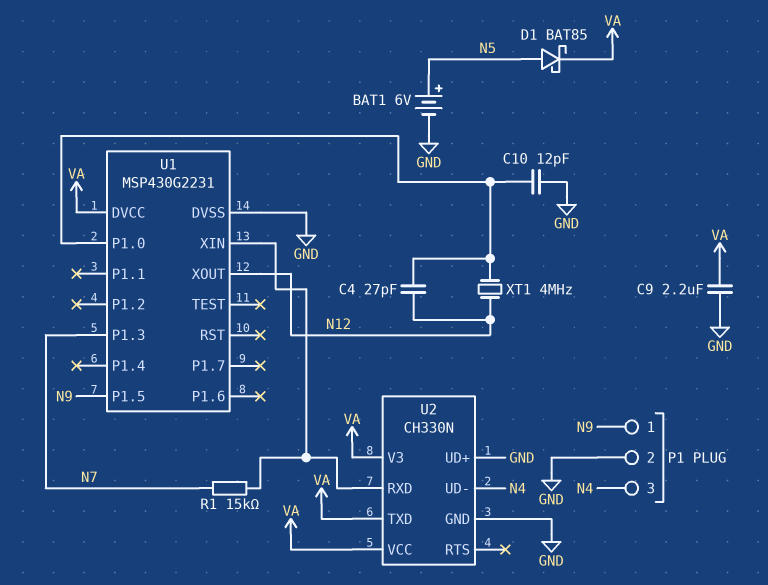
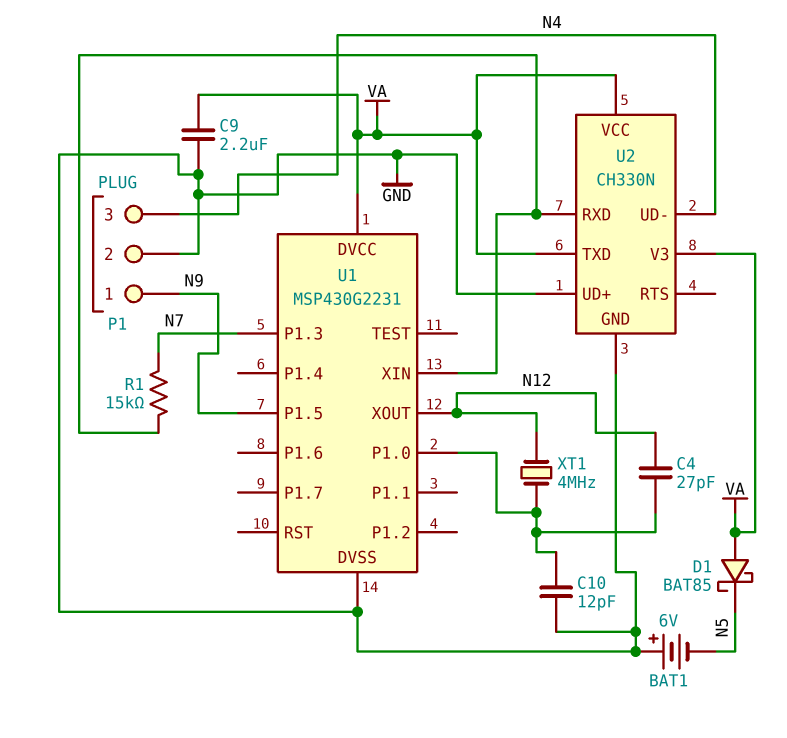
BAT1: 6V (plus N5, minus GND) -> 6V (plus GND, minus N5)
D1: schottky BAT85 (A N5, K VA) -> schottky BAT85 (A VA, K N5)

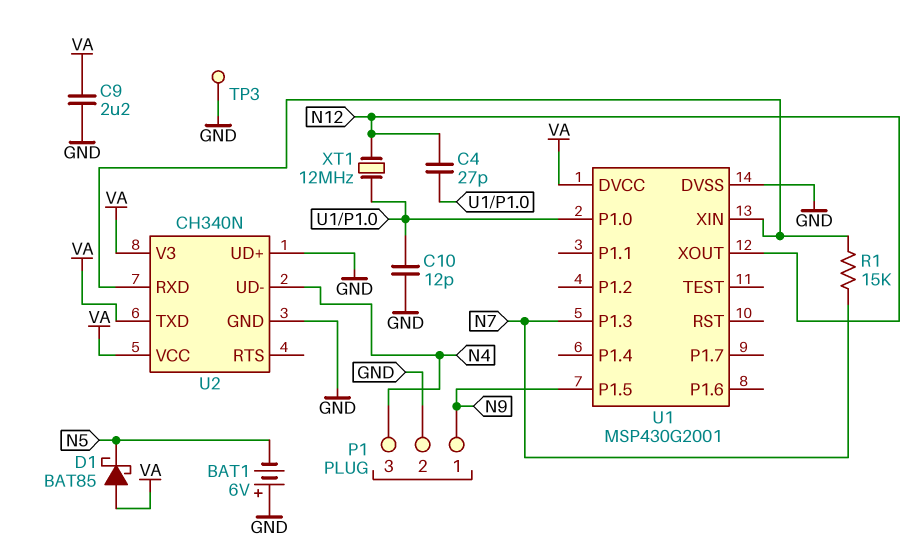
TP3: none -> test point (GND)
U1: MSP430G2231 -> MSP430G2001
U2: CH330N -> CH340N
XT1: 4MHz (N12, U1/P1.0) -> 12MHz (N12, U1/P1.0)

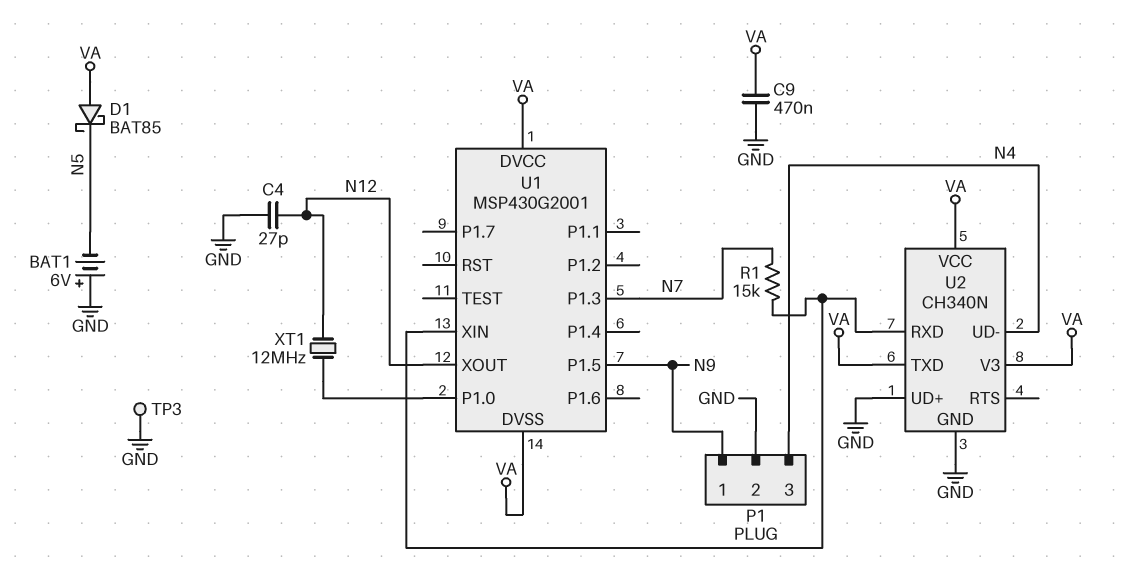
C4: 27pF (N12, U1/P1.0) -> 27pF (GND, N12)
C9: 2.2uF (GND, VA) -> 470nF (GND, VA)
C10: 12pF (GND, U1/P1.0) -> none
U1 pin DVSS: GND -> VA

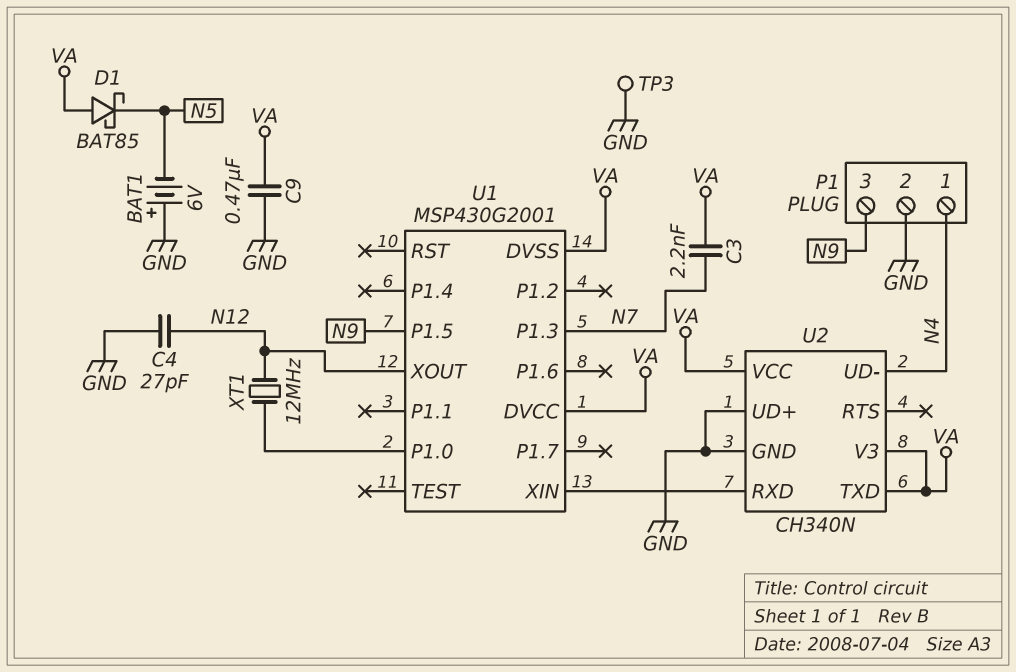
C3: none -> 2.2nF (N7, VA)
P1 pin 1: N9 -> N4
P1 pin 3: N4 -> N9
R1: 15k (N7, U1/XIN) -> none

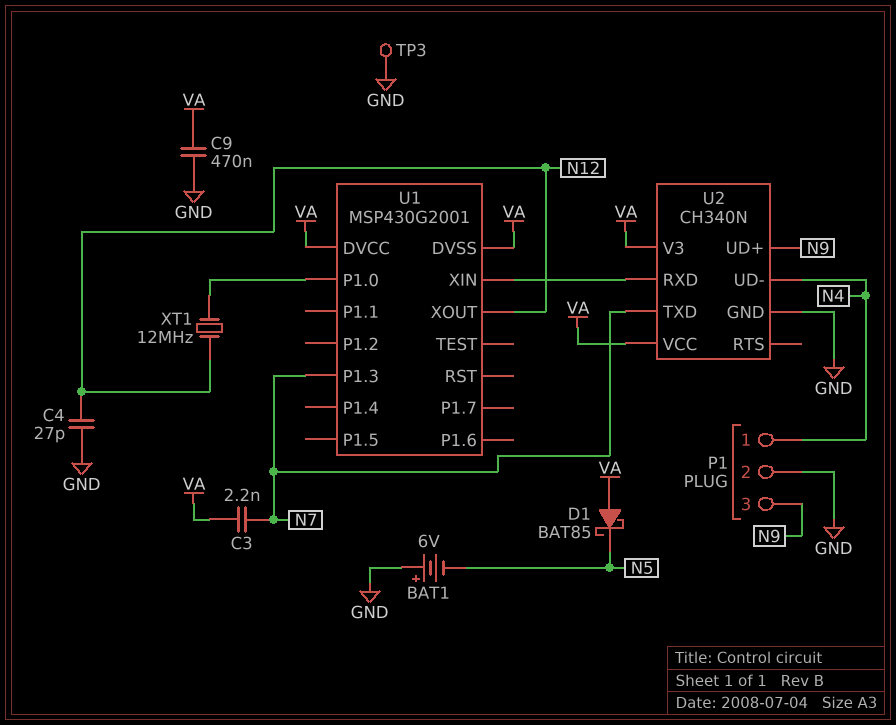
U1 pin P1.5: N9 -> none
U2 pin TXD: VA -> N7
U2 pin UD+: GND -> N9

